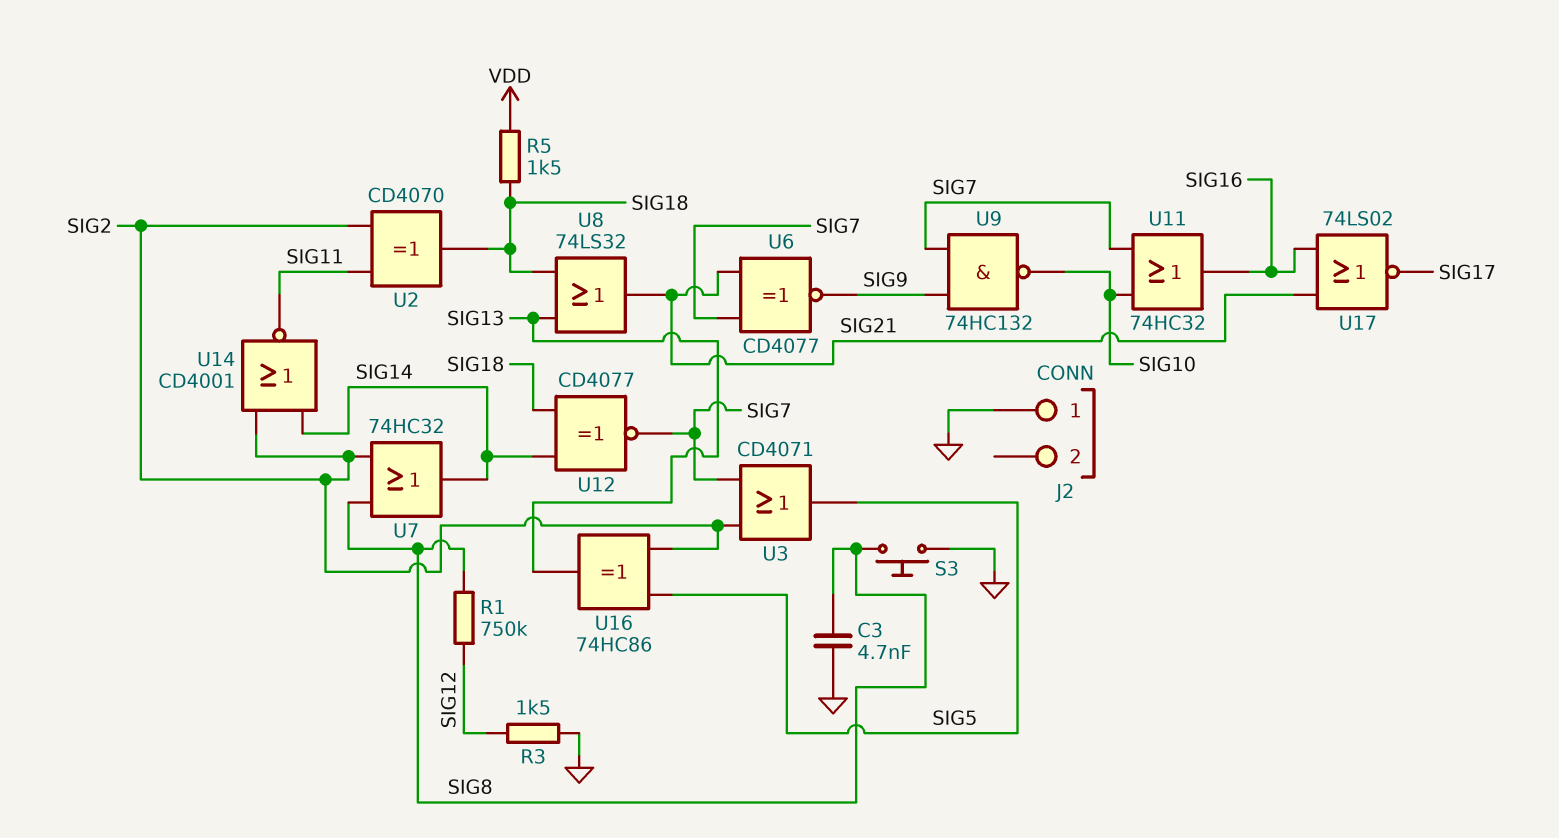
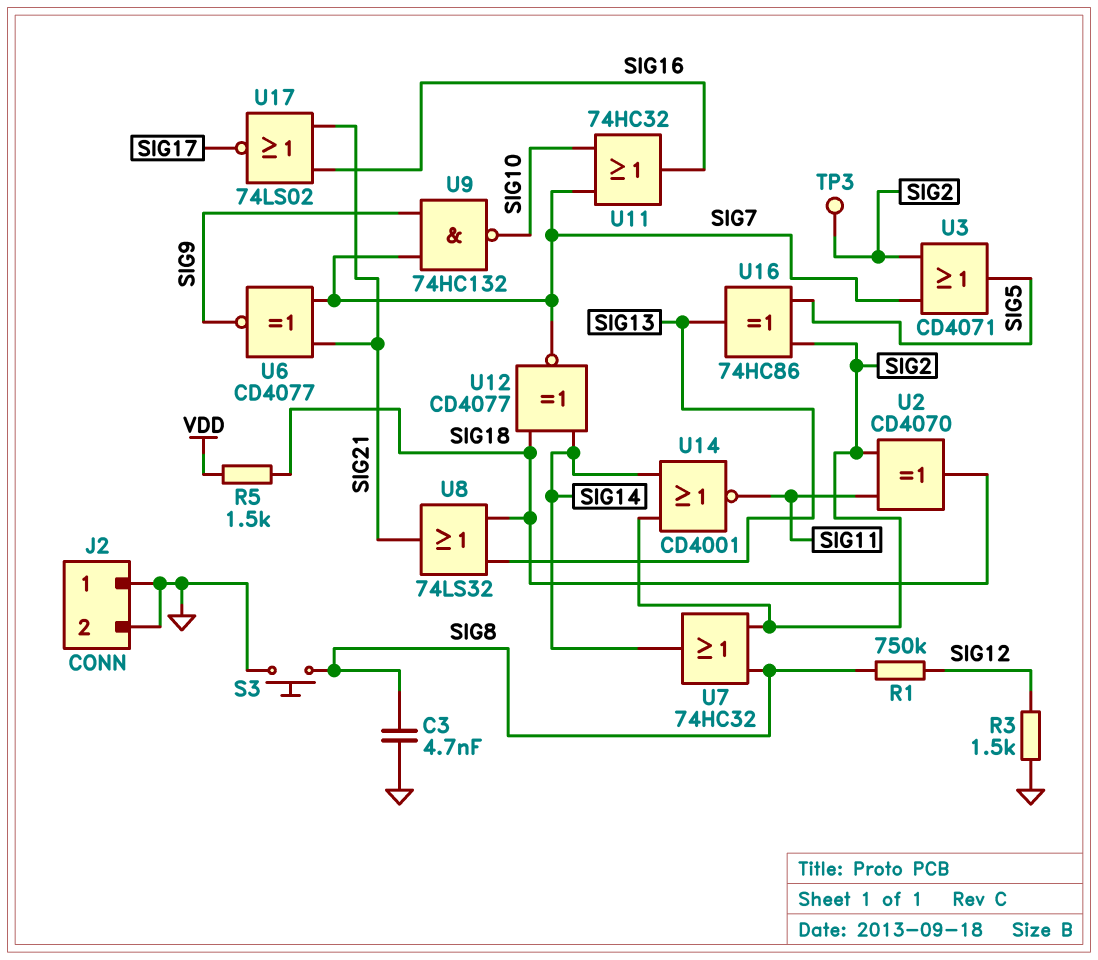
J2 pin 2: none -> GND
TP3: none -> test point (SIG2)

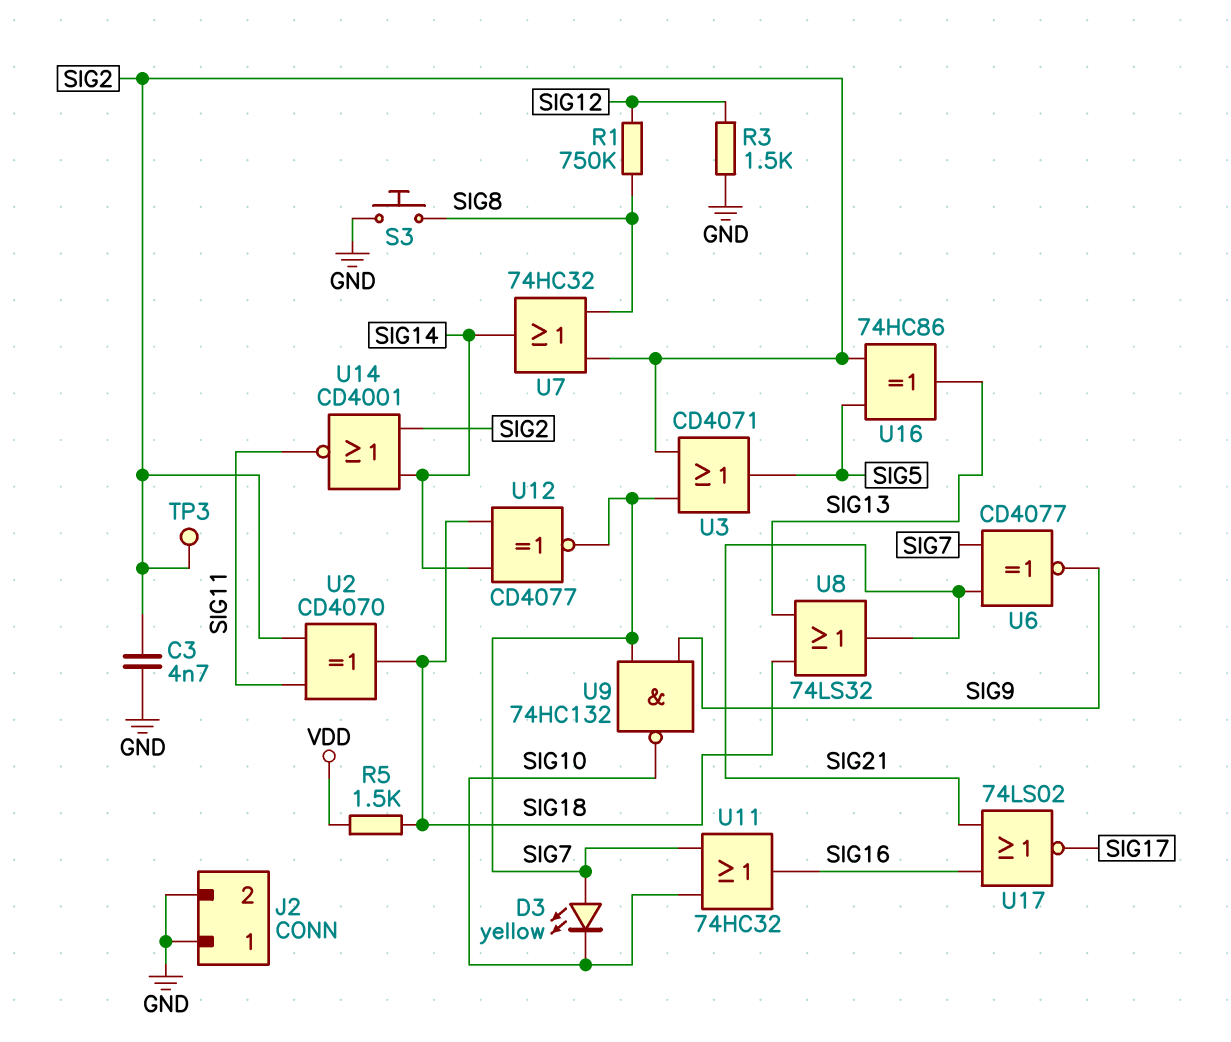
C3: 4.7nF (GND, SIG8) -> 4.7nF (GND, SIG2)
D3: none -> LED yellow (A SIG7, K SIG10)

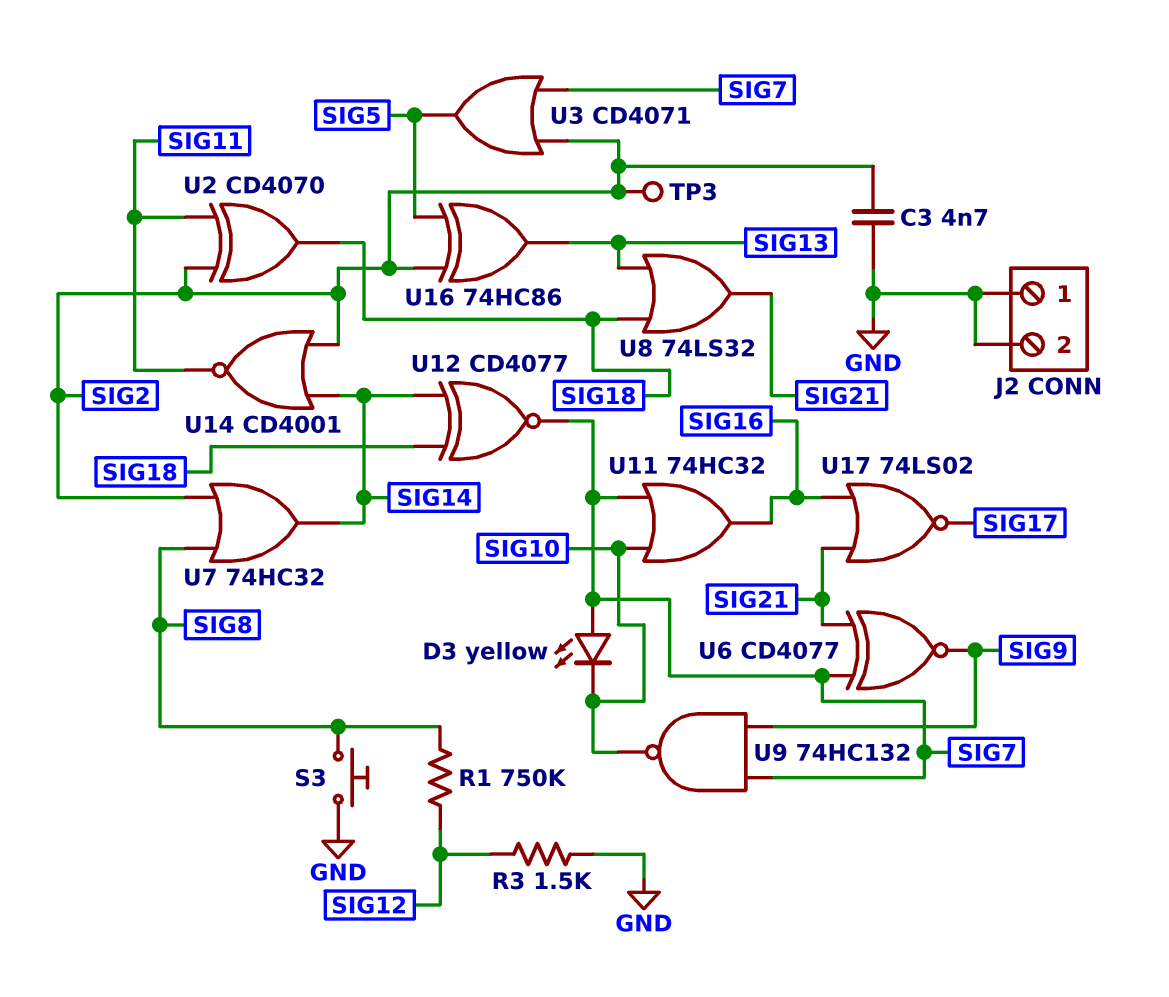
R5: 1.5k (SIG18, VDD) -> none

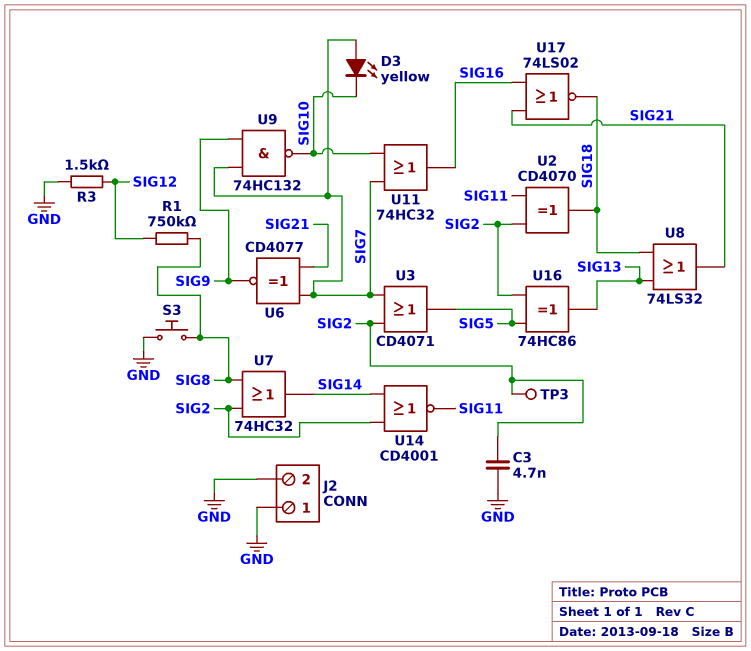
U12: XNOR CD4077 (in SIG14, in SIG18, out SIG7) -> none
U17: NOR 74LS02 (in SIG16, in SIG21, out SIG17) -> NOR 74LS02 (in SIG16, in SIG21, out SIG18)

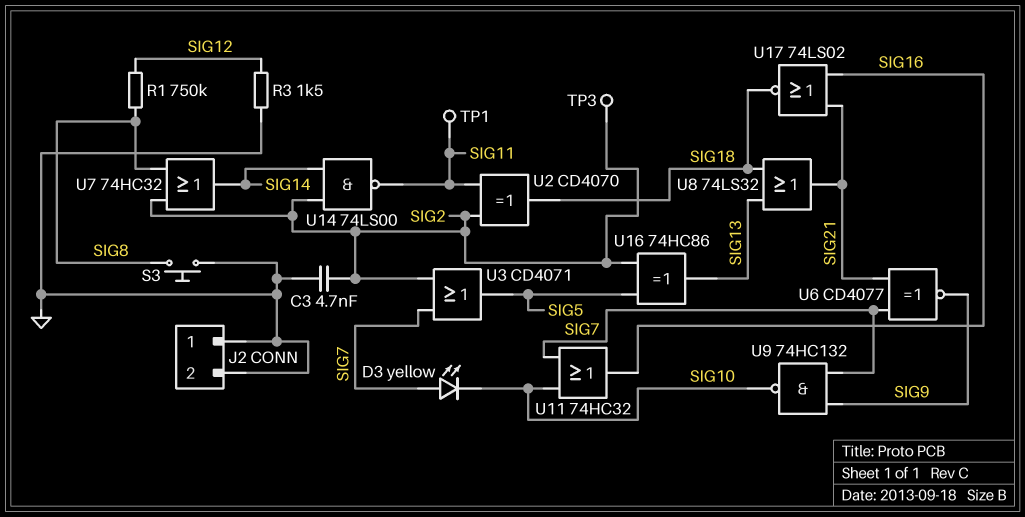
TP1: none -> test point (SIG11)
U14: NOR CD4001 (in SIG2, in SIG14, out SIG11) -> NAND 74LS00 (in SIG2, in SIG14, out SIG11)

